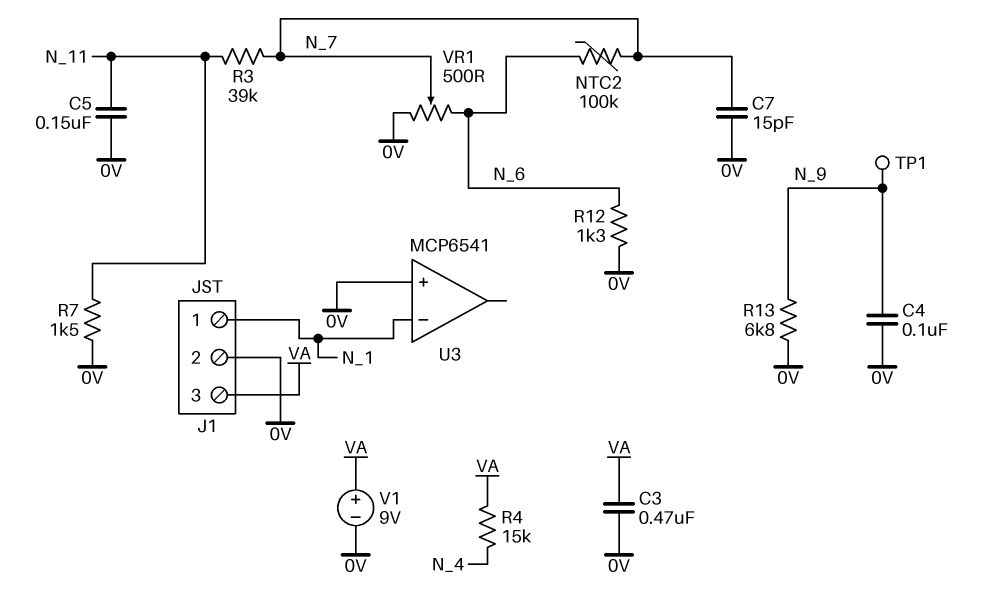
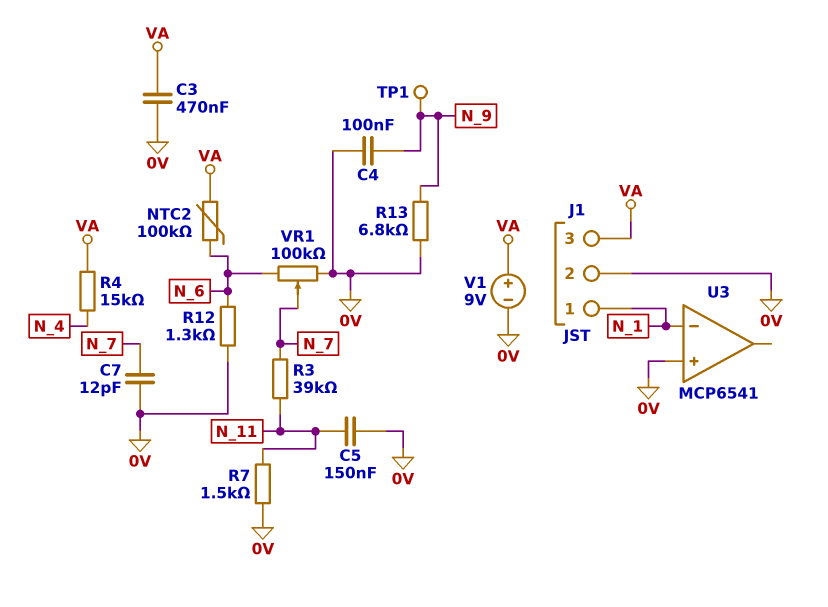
C7: 15pF (0V, N_7) -> 12pF (0V, N_7)
NTC2: 100k (N_6, N_7) -> 100k (N_6, VA)
VR1: 500 (0V, N_6, wiper N_7) -> 100k (0V, N_6, wiper N_7)

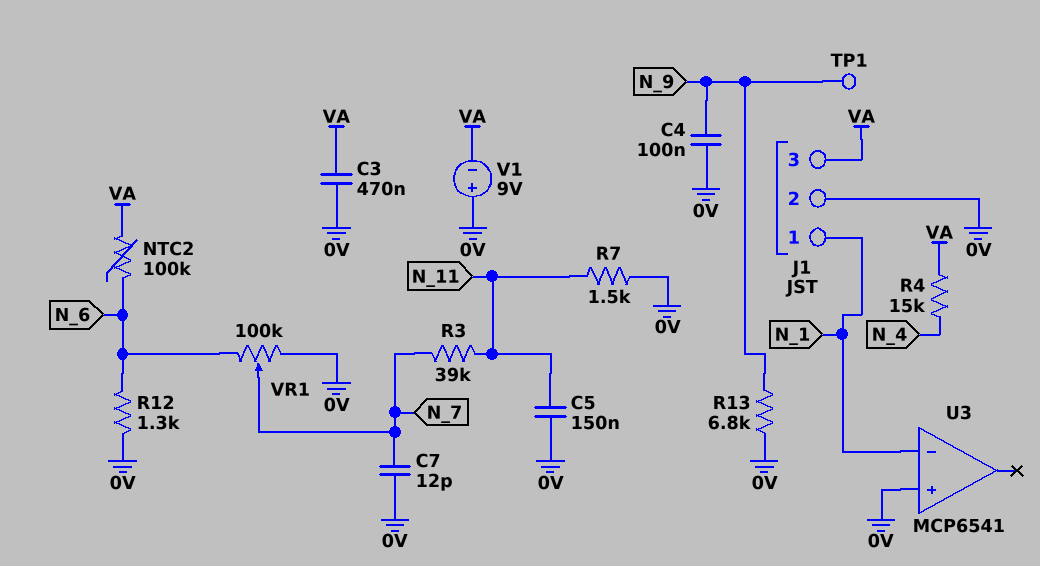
V1: 9V (plus VA, minus 0V) -> 9V (plus 0V, minus VA)

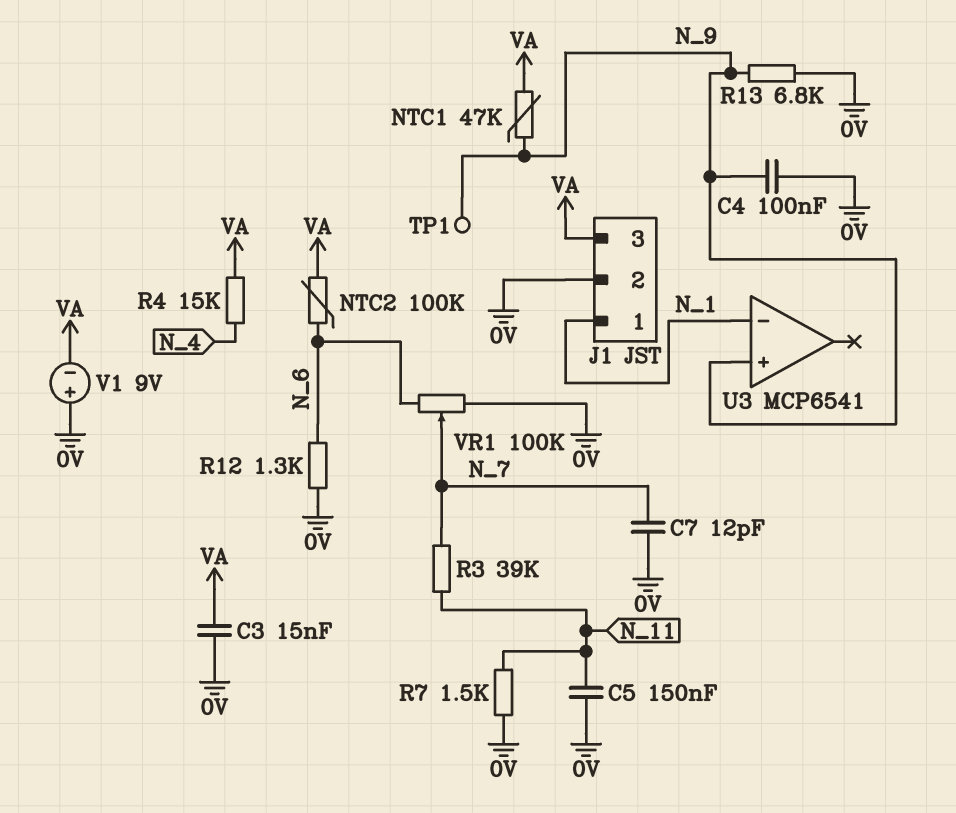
C3: 470nF (0V, VA) -> 15nF (0V, VA)
NTC1: none -> 47k (N_9, VA)
U3 pin in+: 0V -> N_9

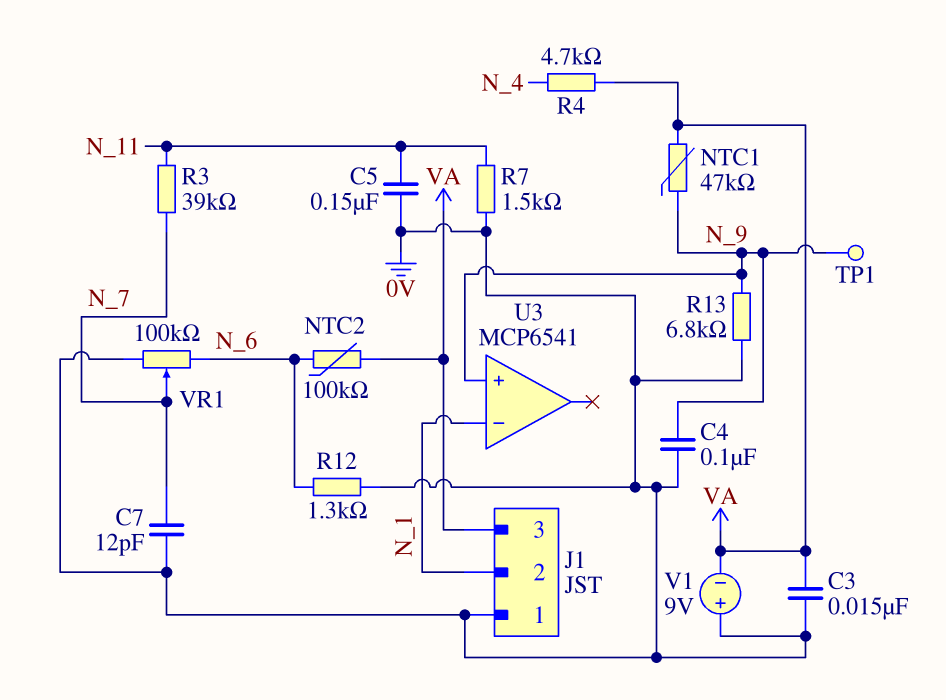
J1 pin 1: N_1 -> 0V
J1 pin 2: 0V -> N_1
R4: 15k (N_4, VA) -> 4.7k (N_4, VA)

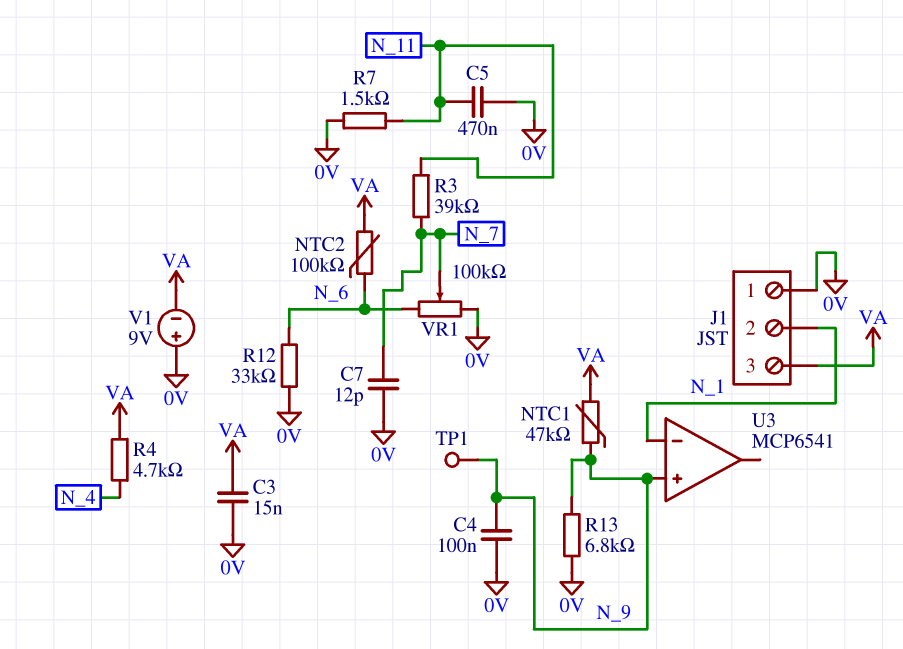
C5: 150nF (0V, N_11) -> 470nF (0V, N_11)
R12: 1.3k (0V, N_6) -> 33k (0V, N_6)

